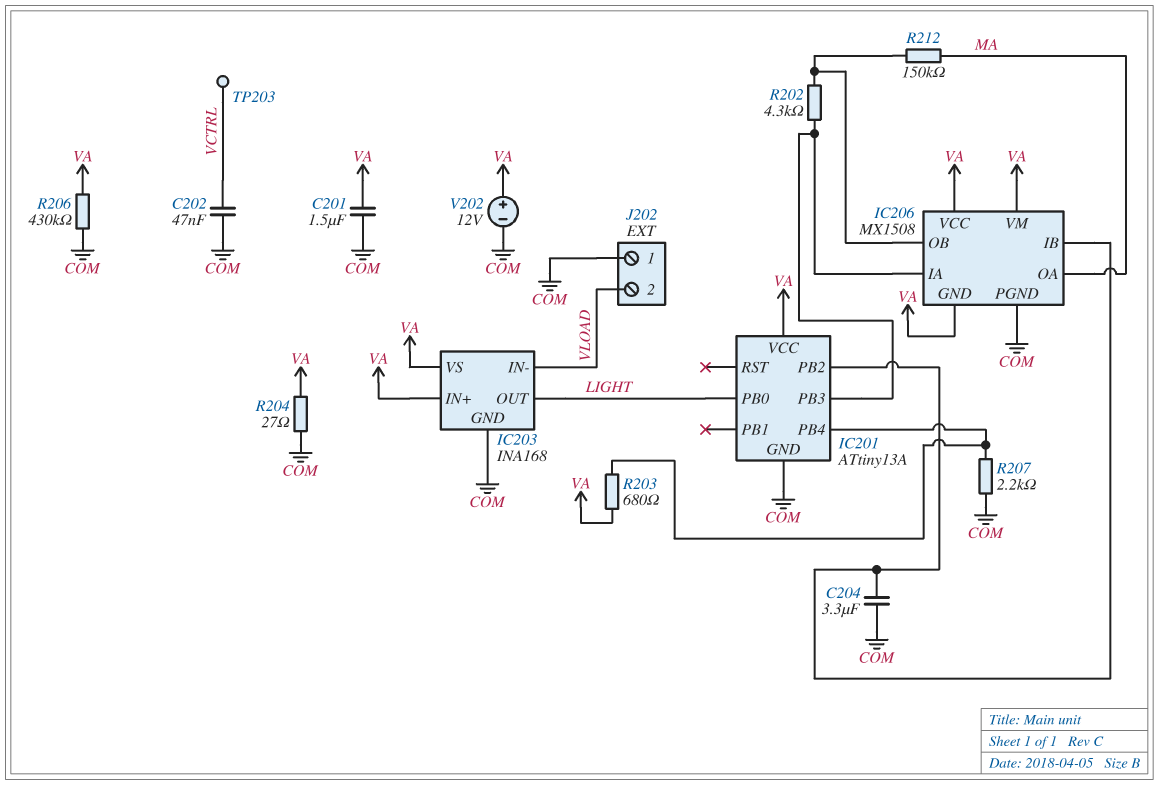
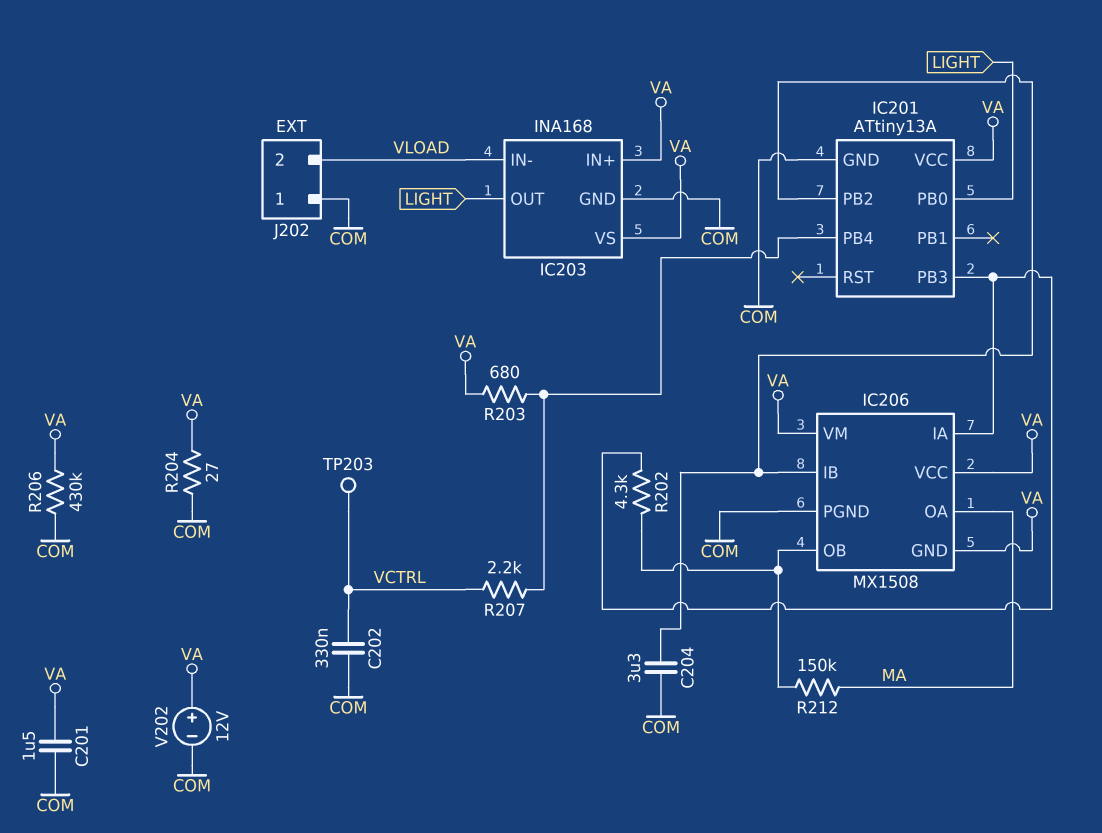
C202: 47nF (COM, VCTRL) -> 330nF (COM, VCTRL)
R207: 2.2k (COM, IC201/PB4) -> 2.2k (IC201/PB4, VCTRL)

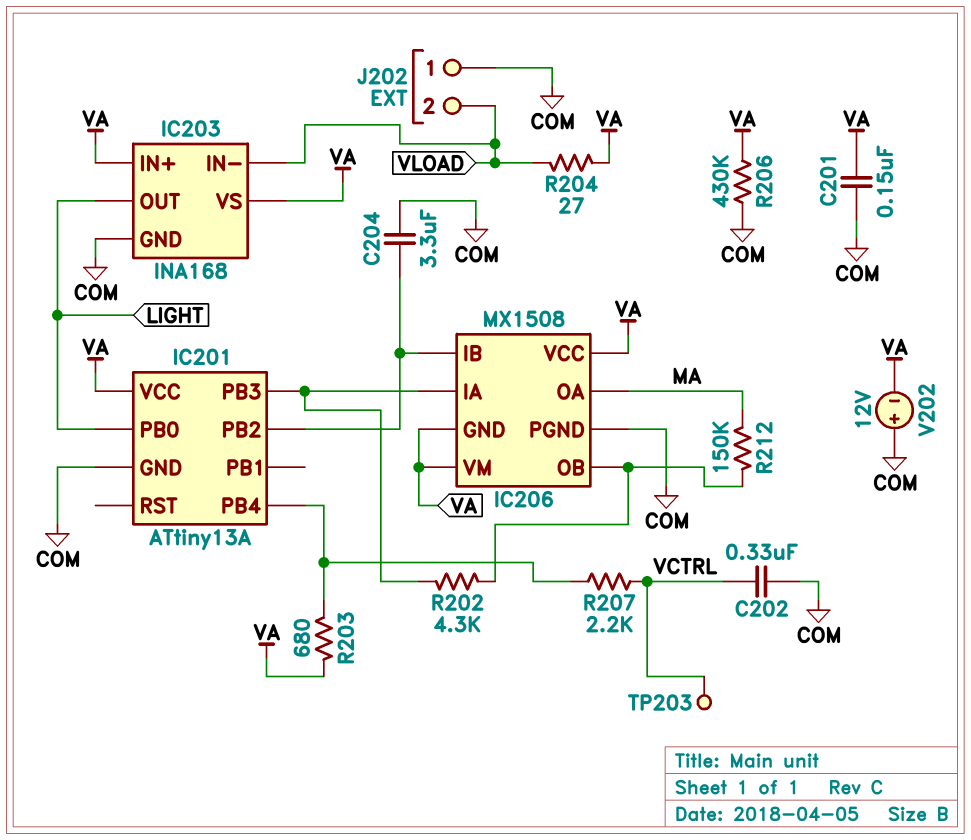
C201: 1.5uF (COM, VA) -> 150nF (COM, VA)
R204: 27 (COM, VA) -> 27 (VA, VLOAD)
V202: 12V (plus VA, minus COM) -> 12V (plus COM, minus VA)

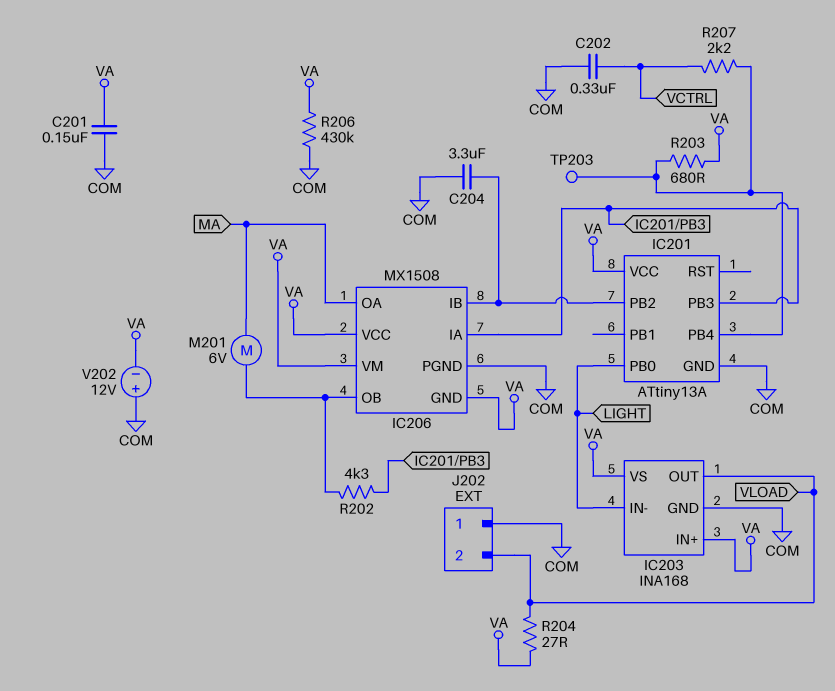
IC203 pin IN-: VLOAD -> LIGHT
IC203 pin OUT: LIGHT -> VLOAD
M201: none -> motor 6V (IC206/OB, MA)
R212: 150k (IC206/OB, MA) -> none
TP203: test point (VCTRL) -> test point (IC201/PB4)

